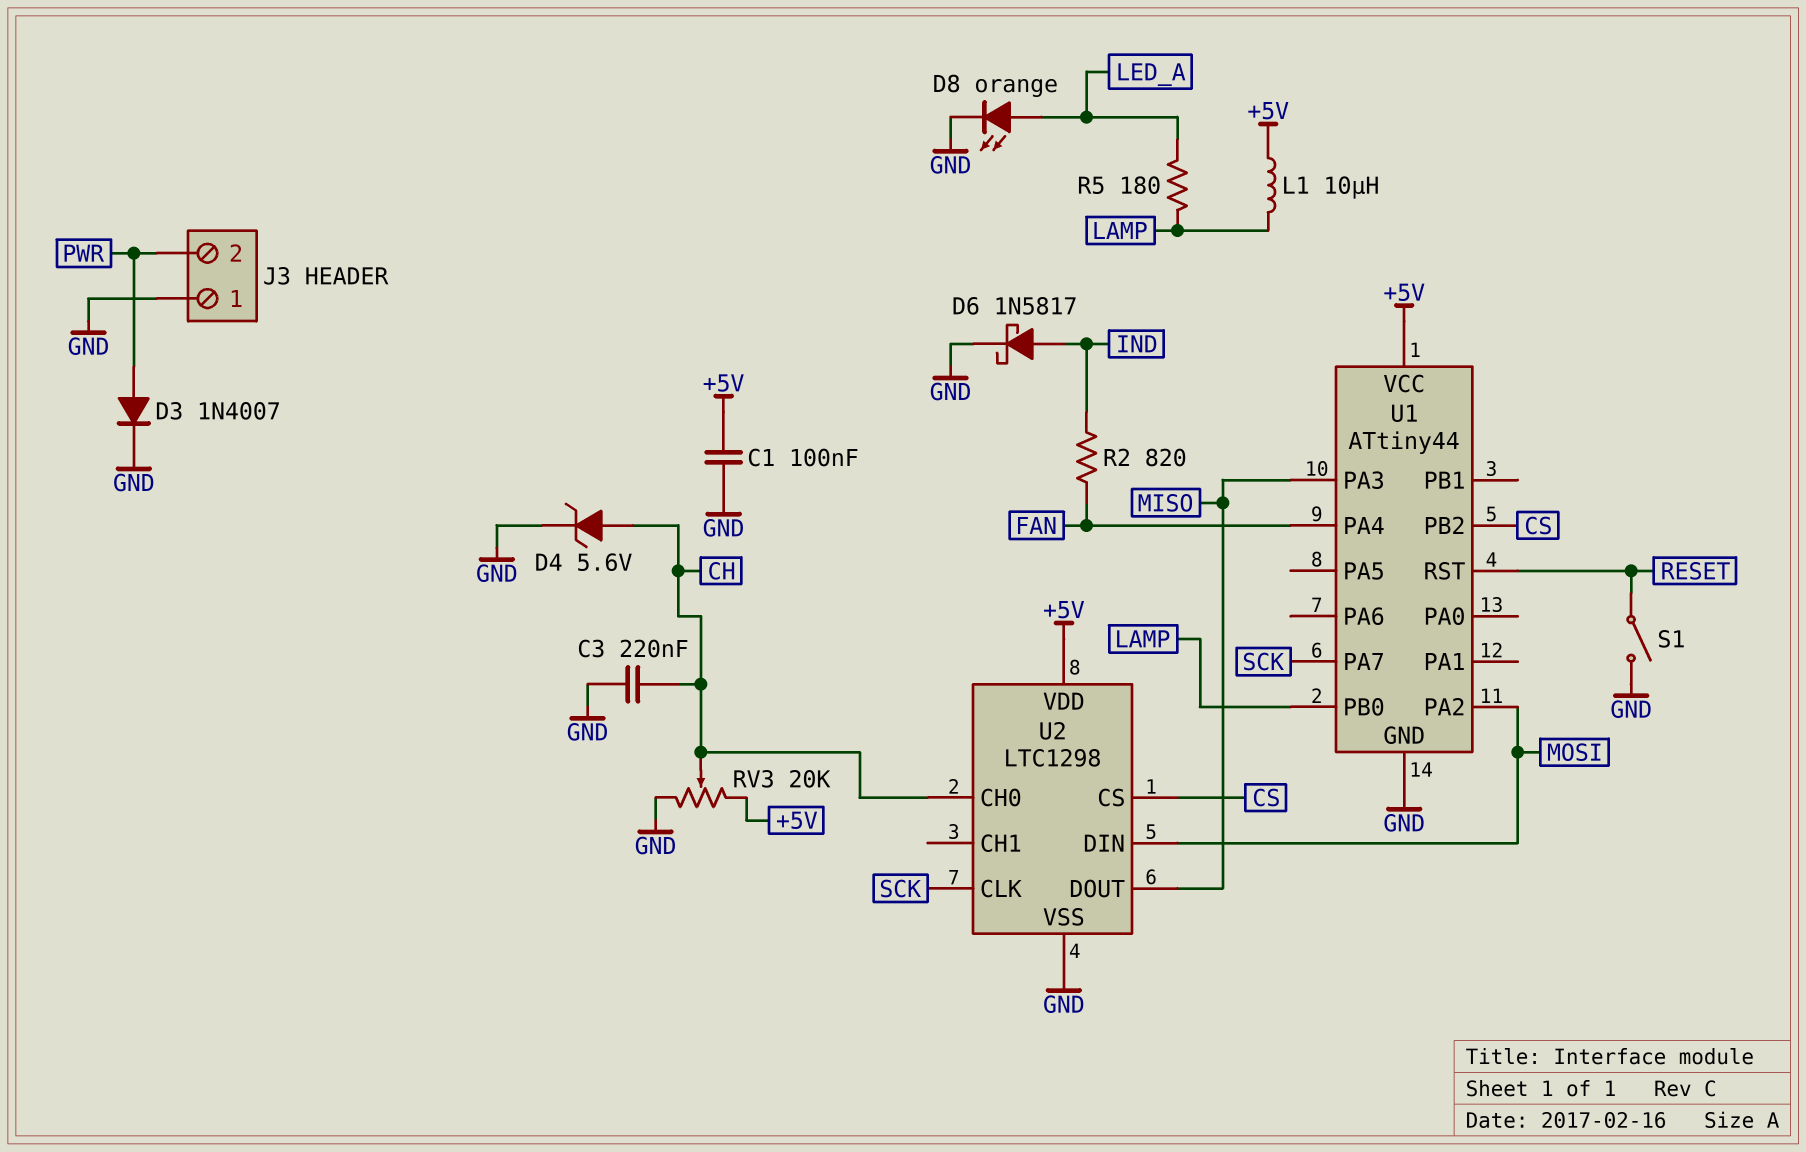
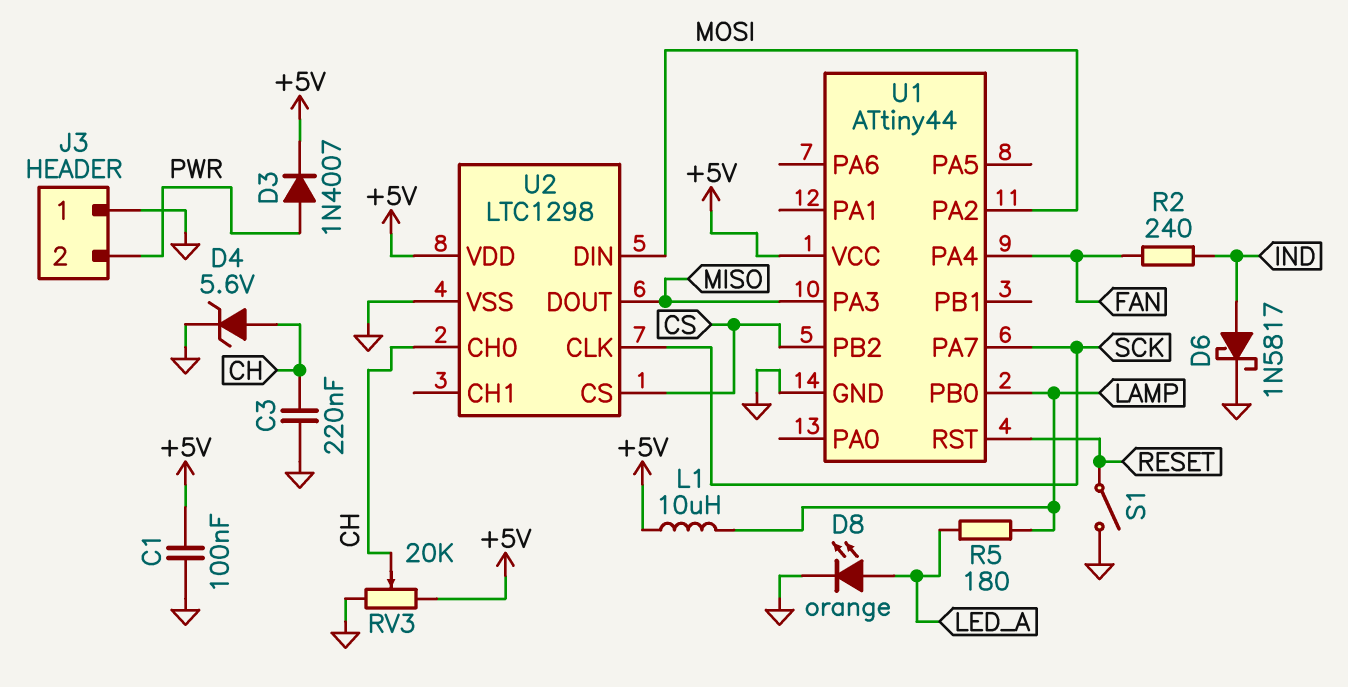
D3: diode 1N4007 (A PWR, K GND) -> diode 1N4007 (A PWR, K +5V)
R2: 820 (FAN, IND) -> 240 (FAN, IND)

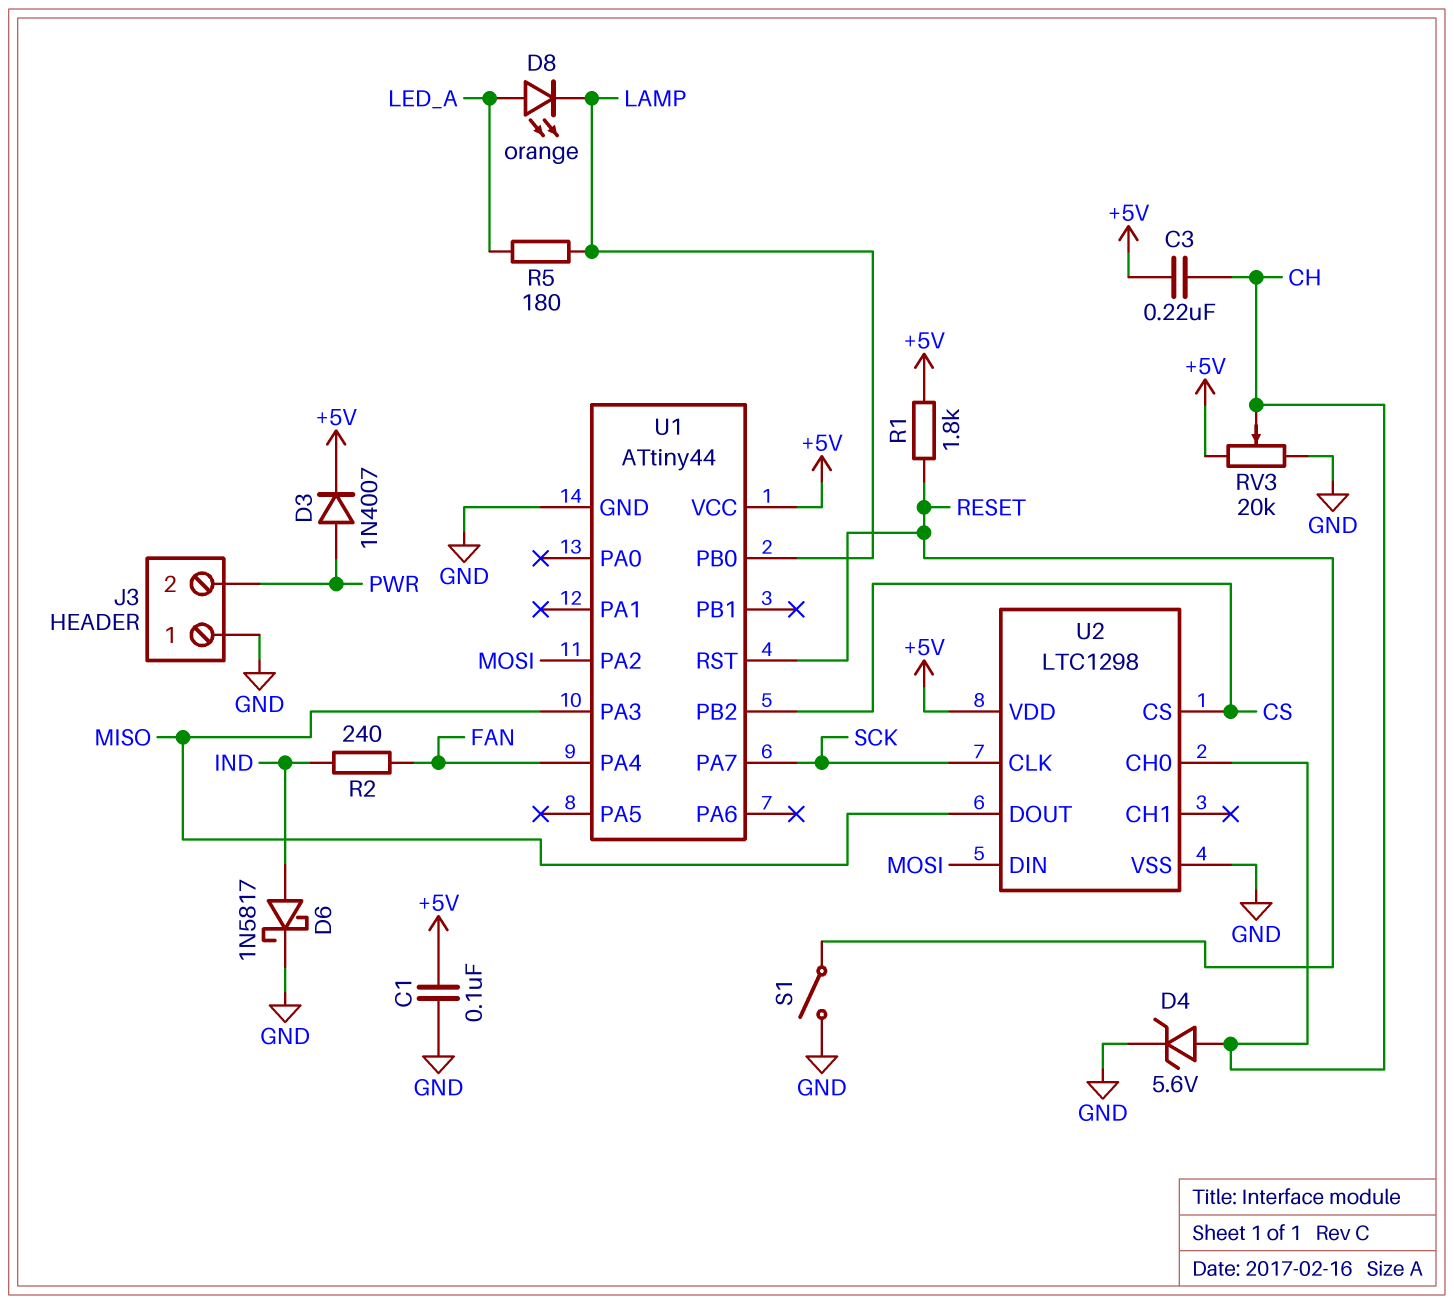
C3: 220nF (CH, GND) -> 220nF (+5V, CH)
D8: LED orange (A LED_A, K GND) -> LED orange (A LED_A, K LAMP)
L1: 10uH (+5V, LAMP) -> none
R1: none -> 1.8k (+5V, RESET)

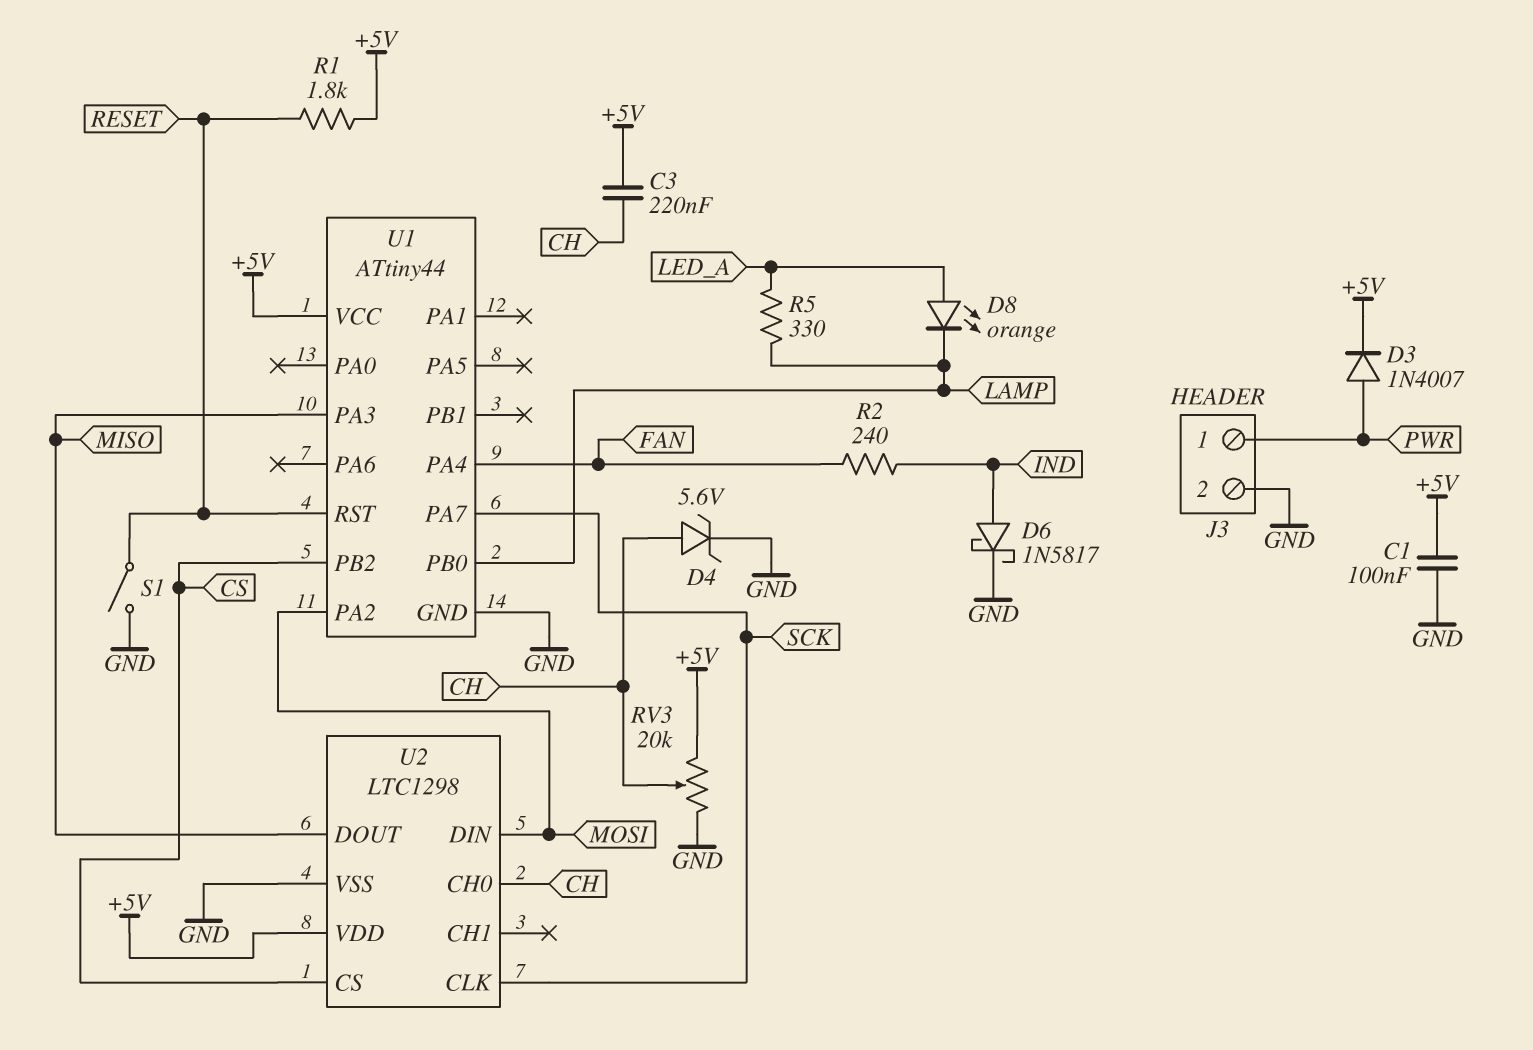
J3 pin 1: GND -> PWR
J3 pin 2: PWR -> GND
R5: 180 (LAMP, LED_A) -> 330 (LAMP, LED_A)

